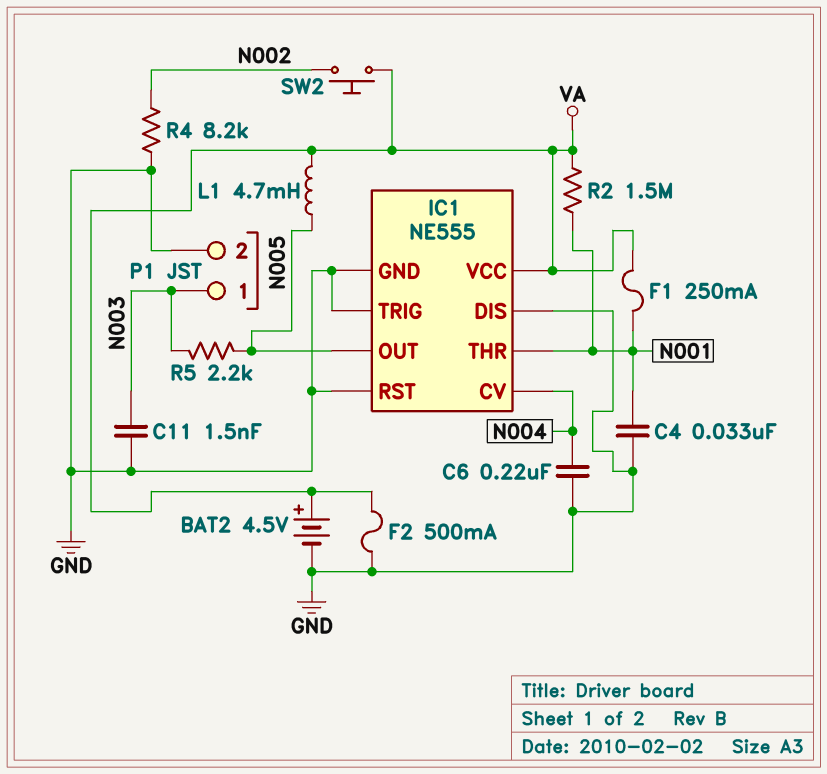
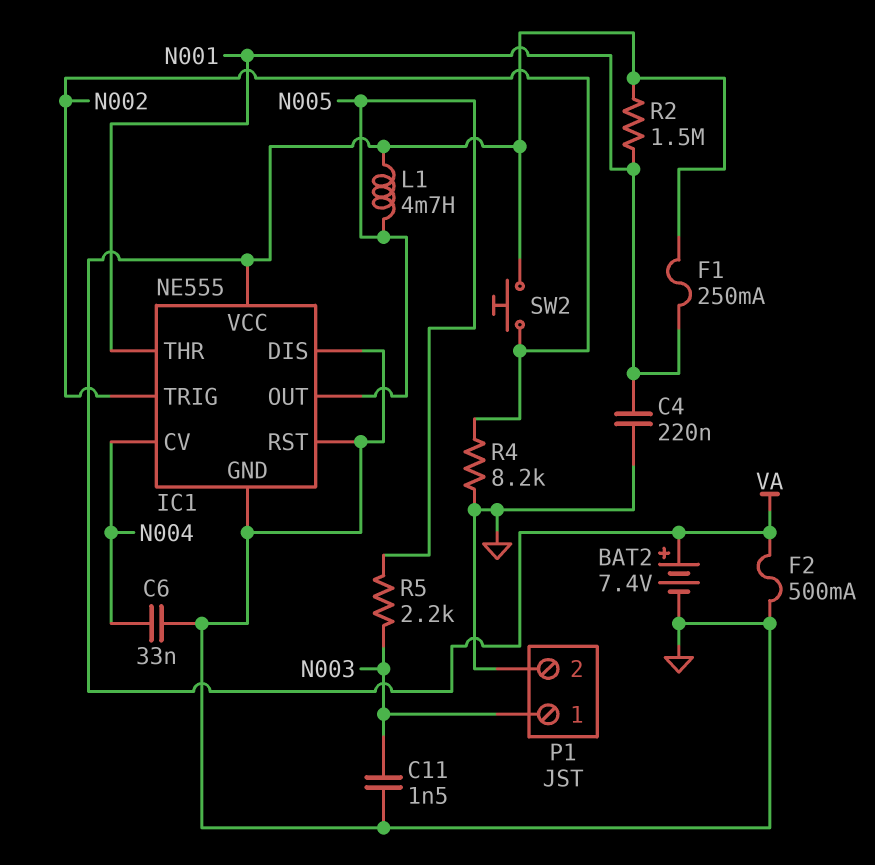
BAT2: 4.5V (plus VA, minus GND) -> 7.4V (plus VA, minus GND)
C4: 33nF (GND, N001) -> 220nF (GND, N001)
C6: 220nF (GND, N004) -> 33nF (GND, N004)
IC1 pin TRIG: GND -> N002

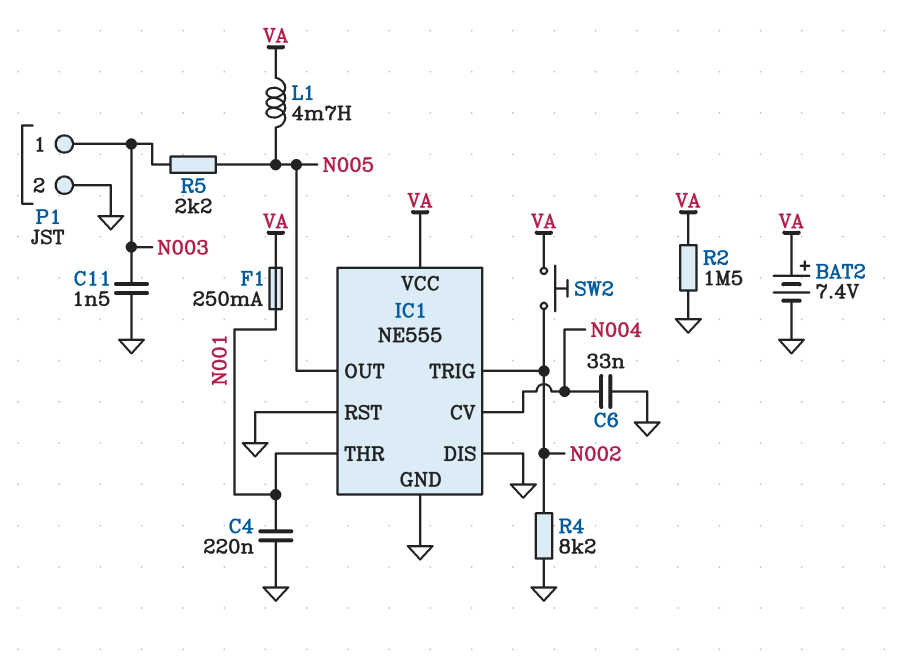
F2: 500mA (GND, VA) -> none
R2: 1.5M (N001, VA) -> 1.5M (GND, VA)

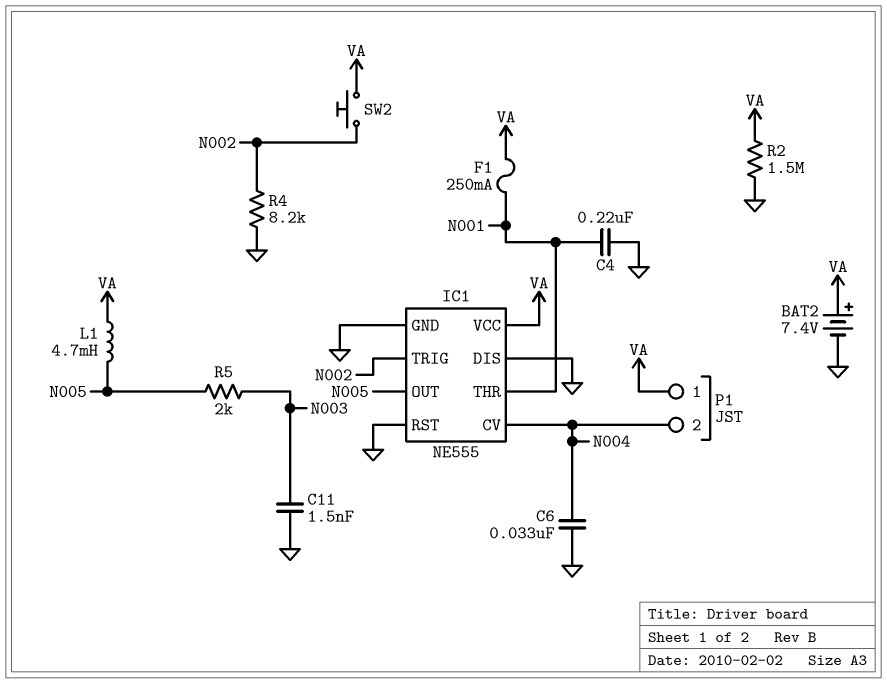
P1 pin 1: N003 -> VA
P1 pin 2: GND -> N004
R5: 2.2k (N003, N005) -> 2k (N003, N005)

